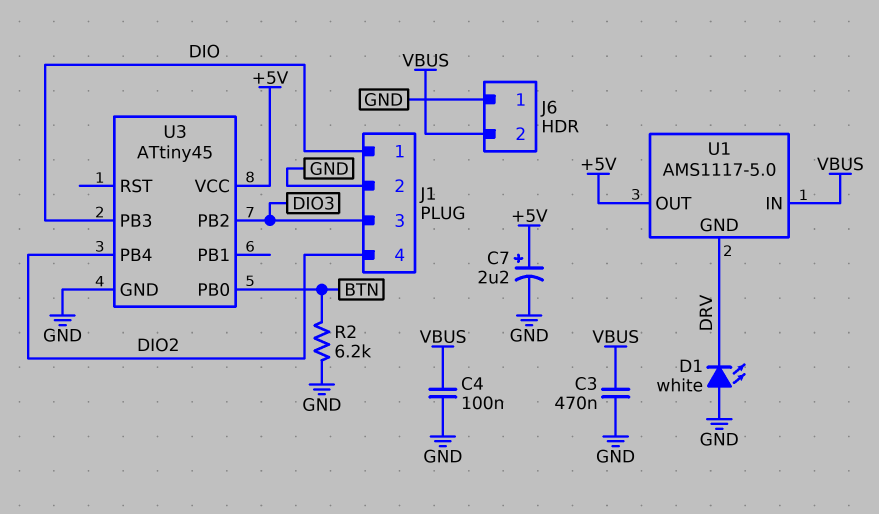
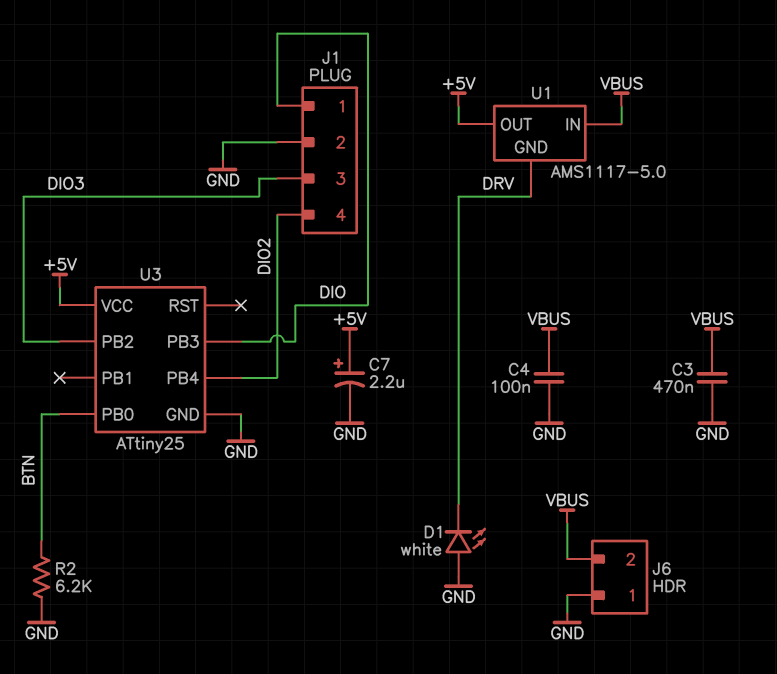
U3: ATtiny45 -> ATtiny25

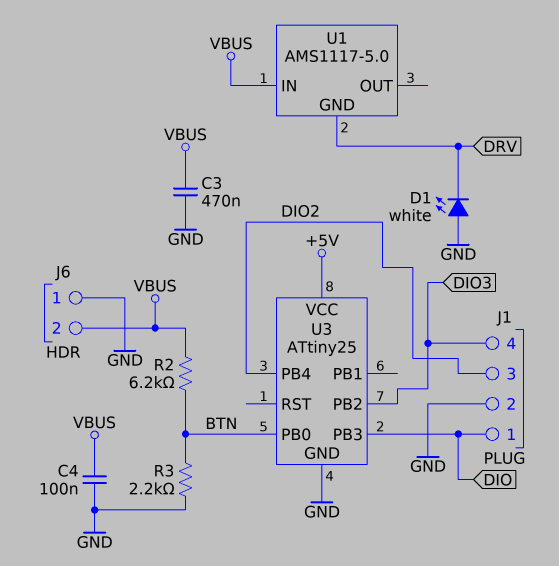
C7: 2.2uF (plus +5V, minus GND) -> none
J1 pin 3: DIO3 -> DIO2
J1 pin 4: DIO2 -> DIO3
R2: 6.2k (BTN, GND) -> 6.2k (BTN, VBUS)
R3: none -> 2.2k (BTN, GND)
U1 pin OUT: +5V -> none

